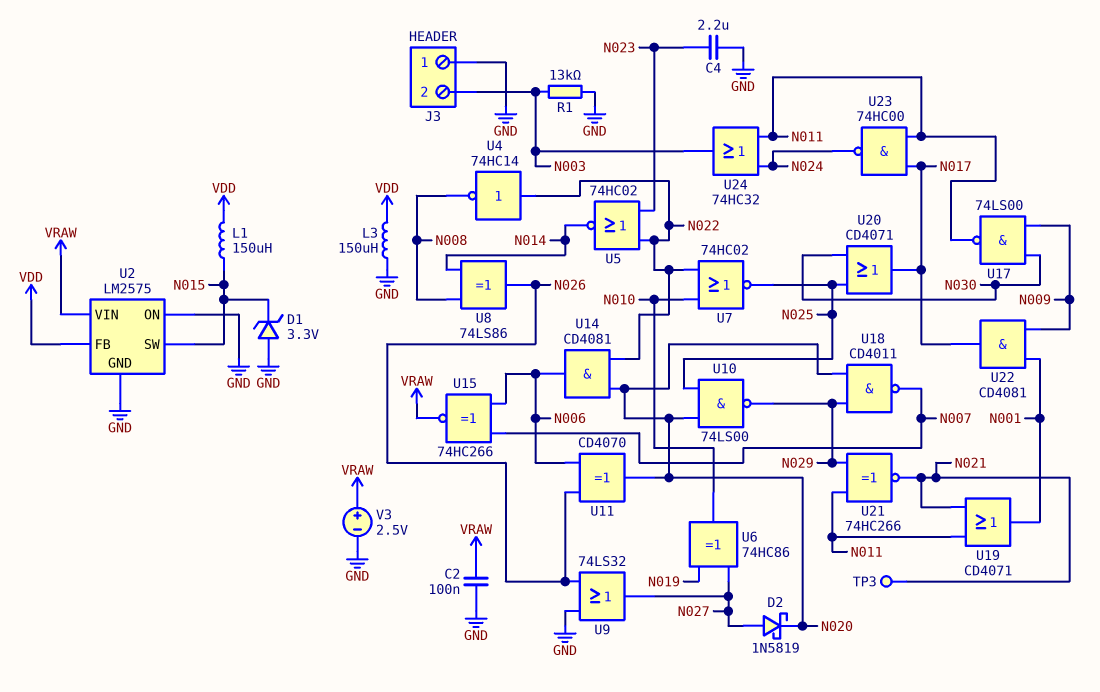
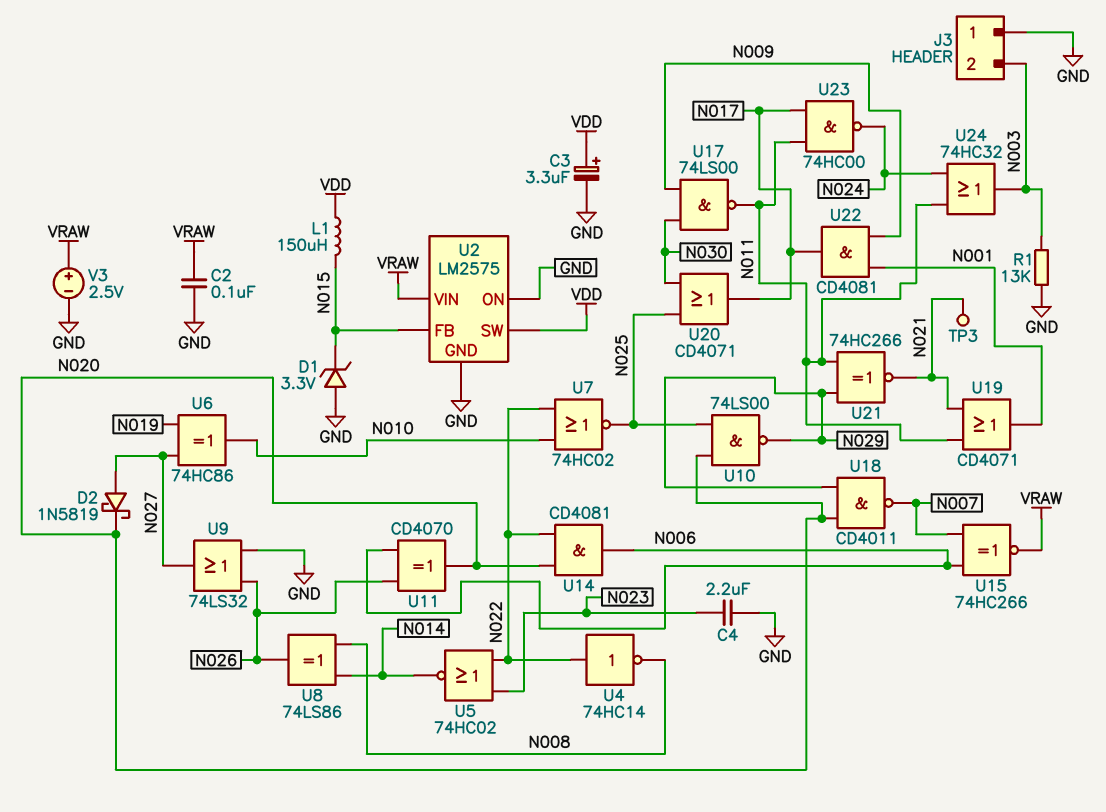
C3: none -> 3.3uF (plus VDD, minus GND)
L3: 150uH (GND, VDD) -> none
U2 pin FB: VDD -> N015
U2 pin SW: N015 -> VDD

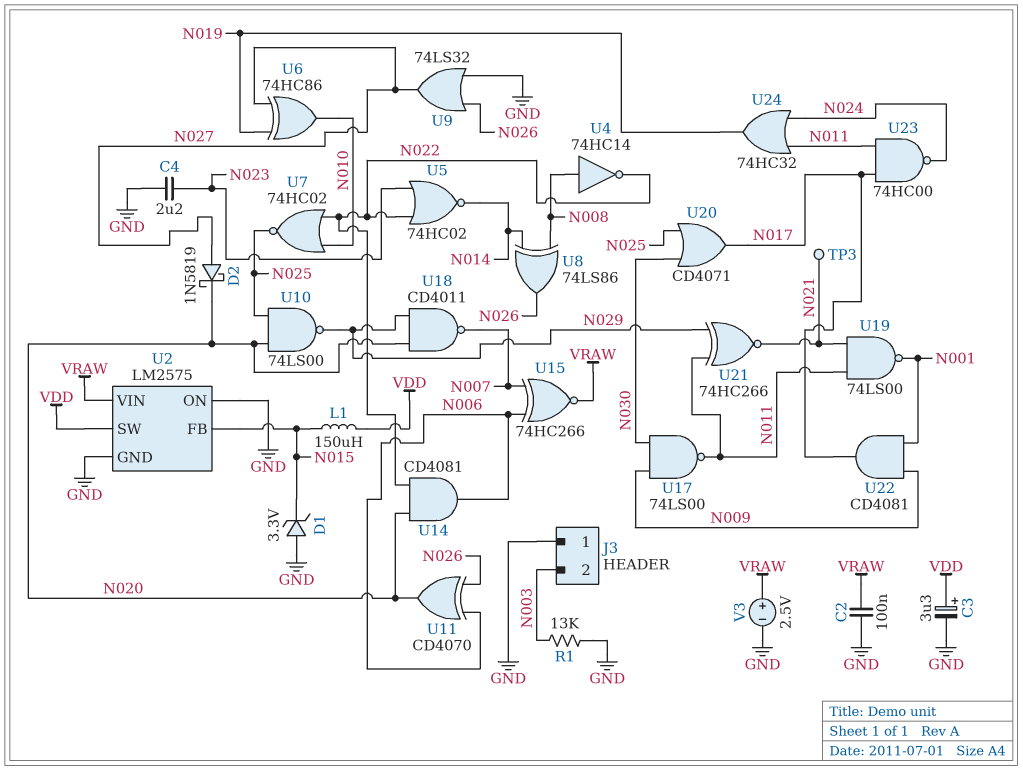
U4: NOT 74HC14 (in N022, out N008) -> NOT 74HC14 (in N008, out N022)
U19: OR CD4071 (in N011, in N021, out N001) -> NAND 74LS00 (in N011, in N021, out N001)
U24: OR 74HC32 (in N011, in N024, out N003) -> OR 74HC32 (in N011, in N024, out N019)

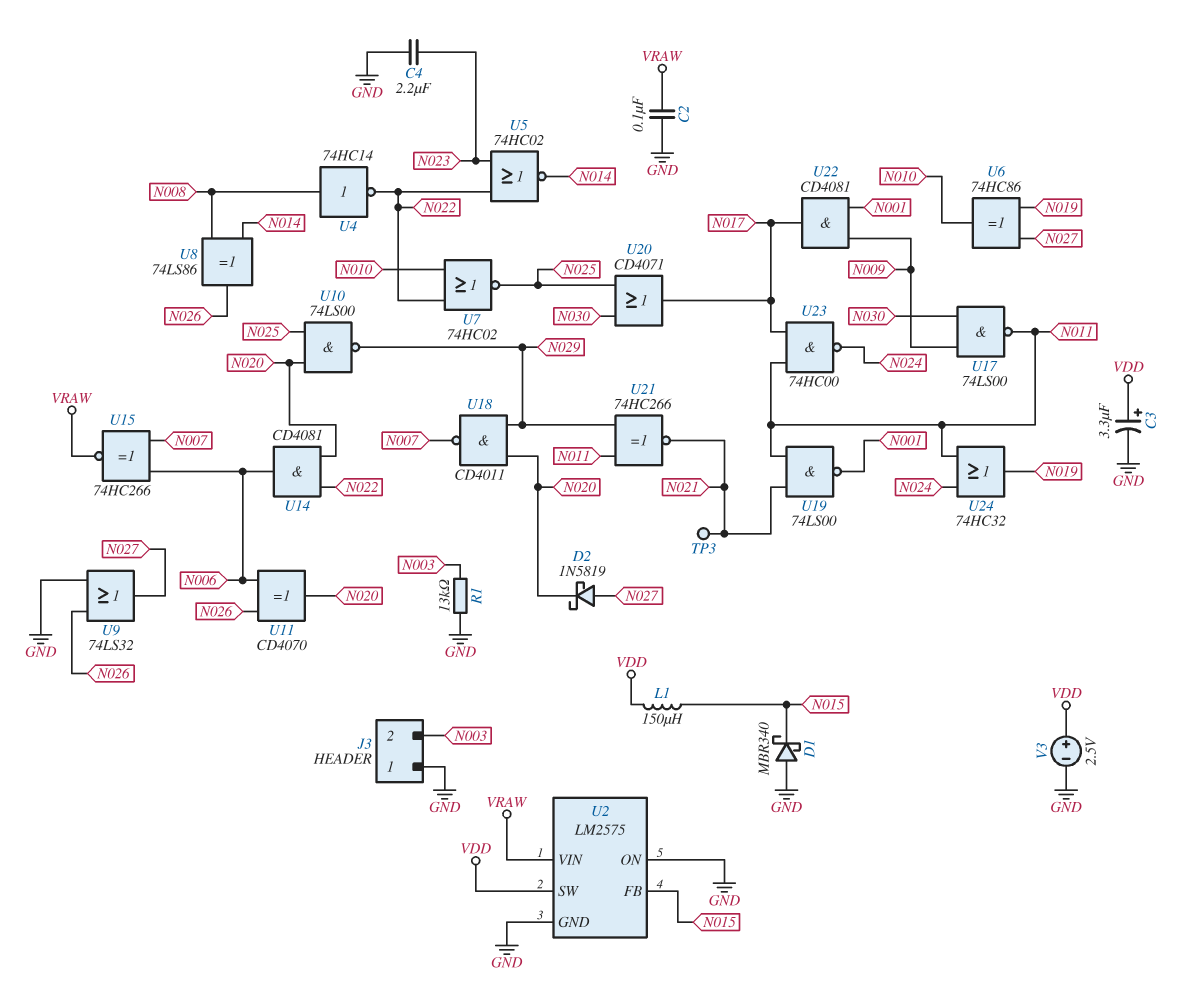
D1: zener 3.3V (A GND, K N015) -> schottky MBR340 (A GND, K N015)
V3: 2.5V (plus VRAW, minus GND) -> 2.5V (plus VDD, minus GND)

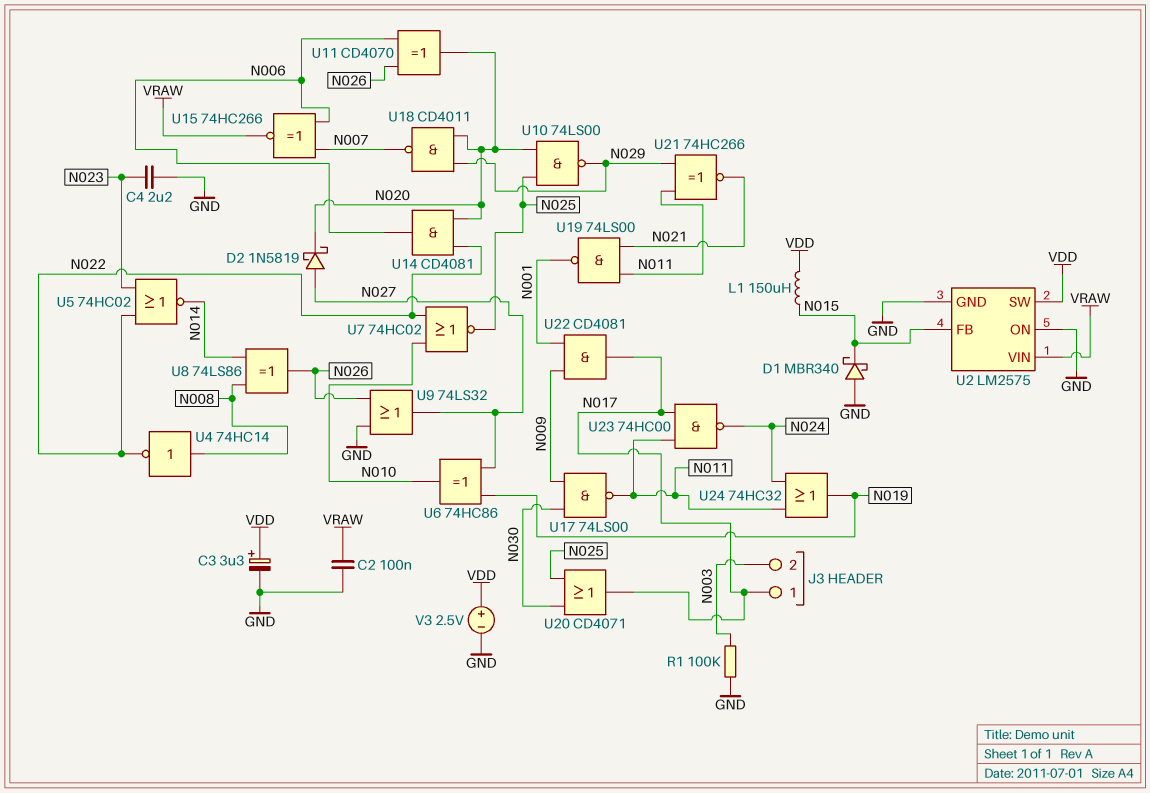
J3 pin 1: GND -> N017
R1: 13k (GND, N003) -> 100k (GND, N003)
TP3: test point (N021) -> none

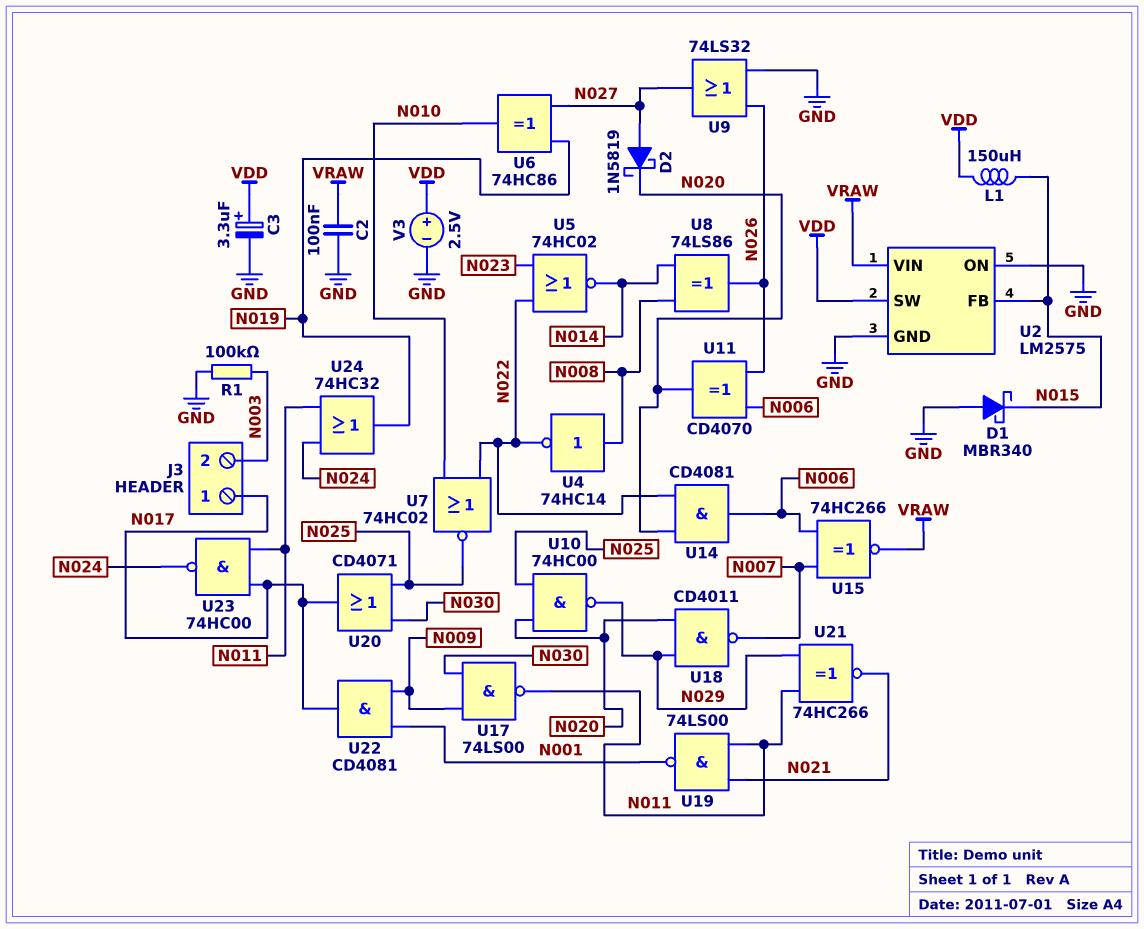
C4: 2.2uF (GND, N023) -> none
U10: NAND 74LS00 (in N020, in N025, out N029) -> NAND 74HC00 (in N020, in N025, out N029)

